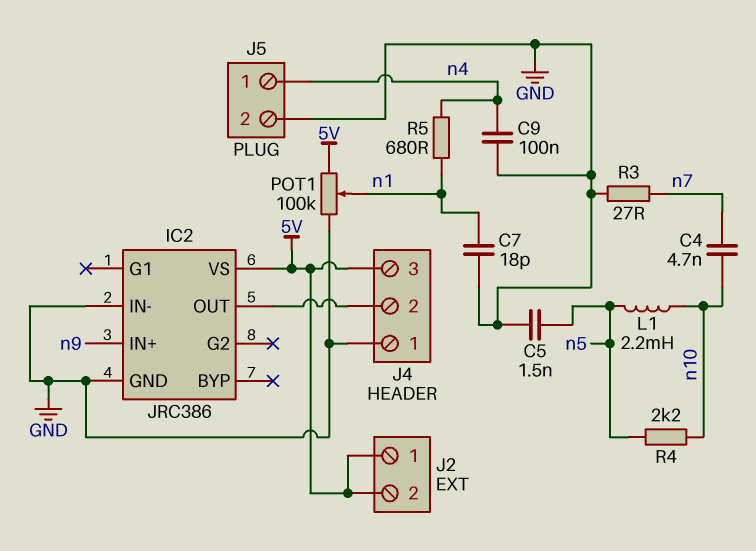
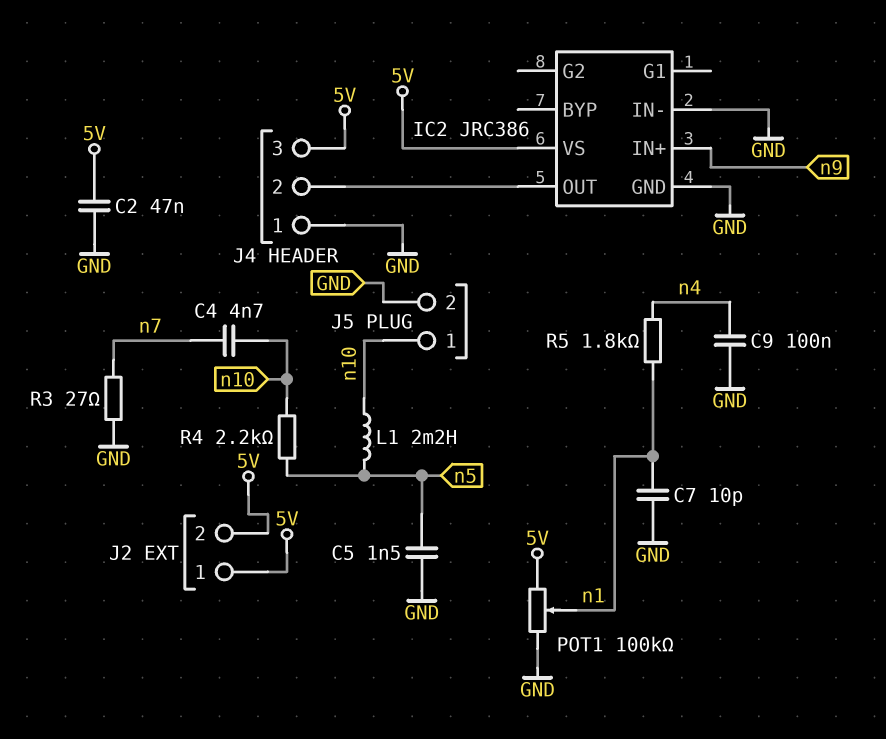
C2: none -> 47nF (5V, GND)
C7: 18pF (GND, n1) -> 10pF (GND, n1)
J5 pin 1: n4 -> n10
R5: 680 (n1, n4) -> 1.8k (n1, n4)

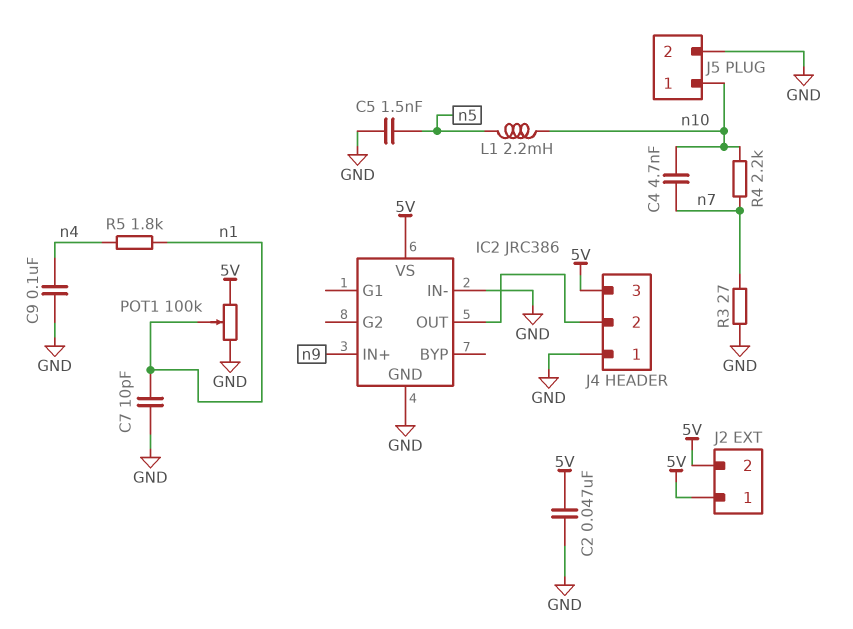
R4: 2.2k (n5, n10) -> 2.2k (n7, n10)

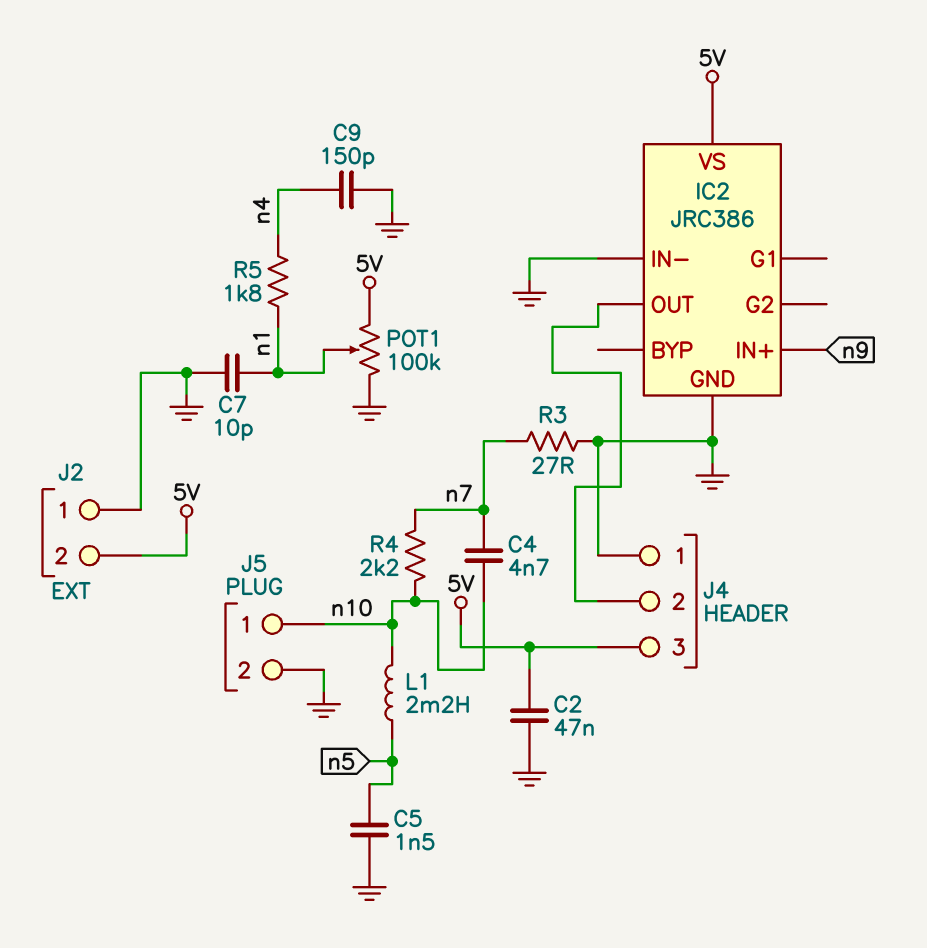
C9: 100nF (GND, n4) -> 150pF (GND, n4)
J2 pin 1: 5V -> GND

